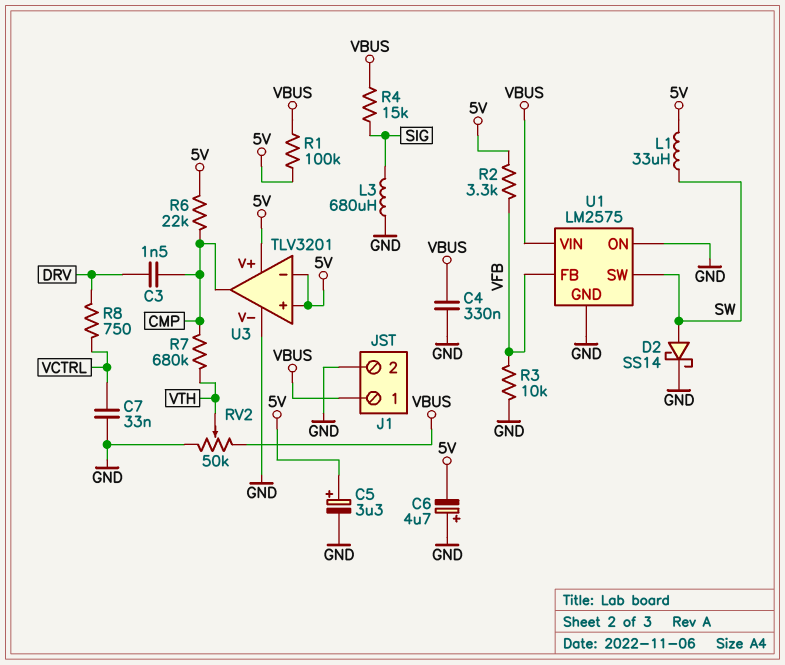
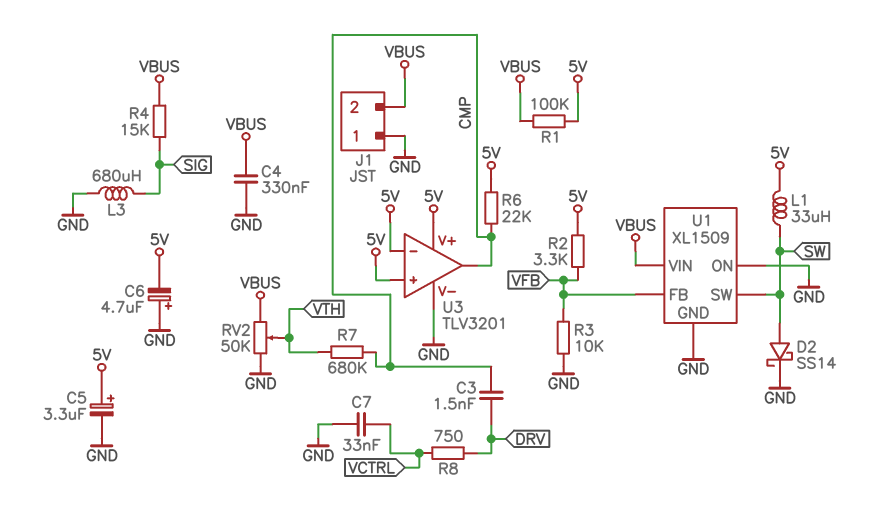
J1 pin 1: VBUS -> GND
J1 pin 2: GND -> VBUS
U1: LM2575 -> XL1509

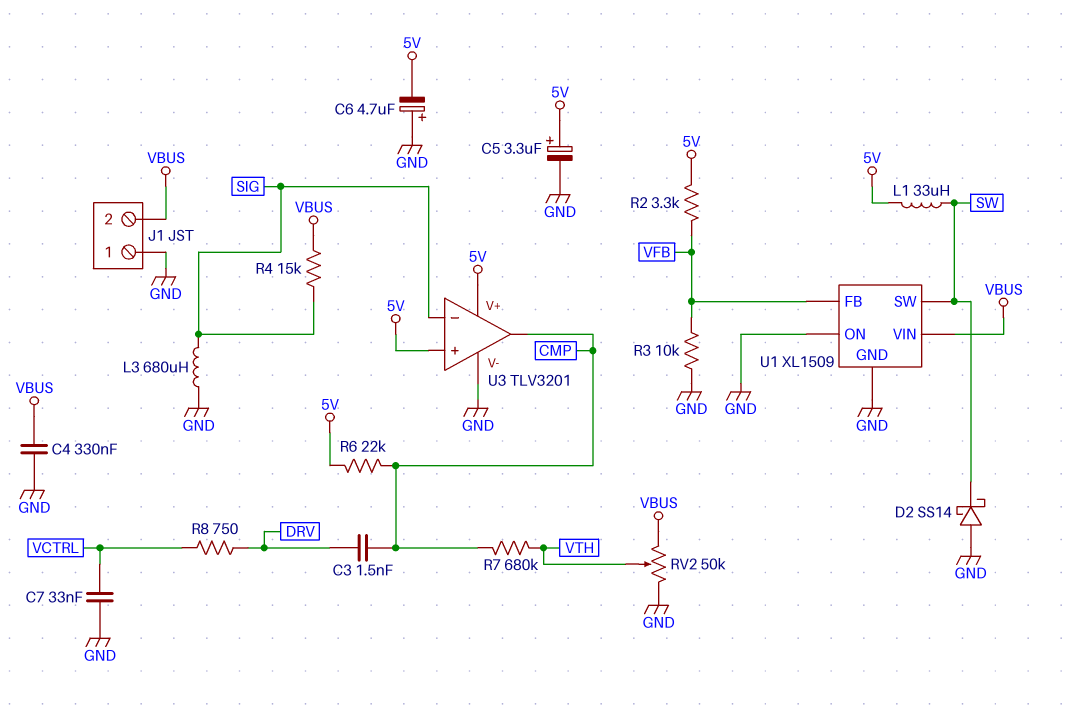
D2: schottky SS14 (A SW, K GND) -> schottky SS14 (A GND, K SW)
R1: 100k (5V, VBUS) -> none
U3 pin in-: 5V -> SIG

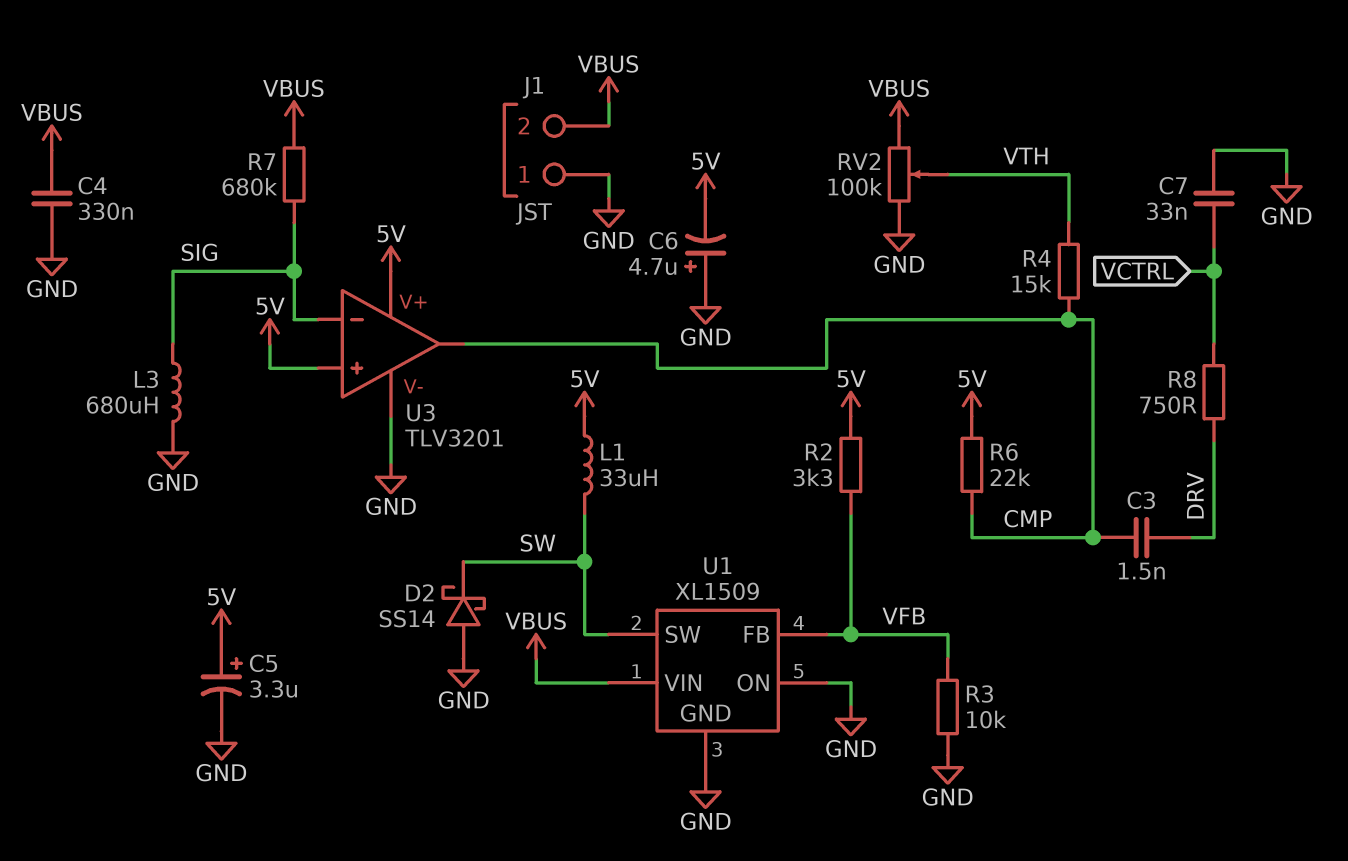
R4: 15k (SIG, VBUS) -> 15k (CMP, VTH)
R7: 680k (CMP, VTH) -> 680k (SIG, VBUS)
RV2: 50k (GND, VBUS, wiper VTH) -> 100k (GND, VBUS, wiper VTH)

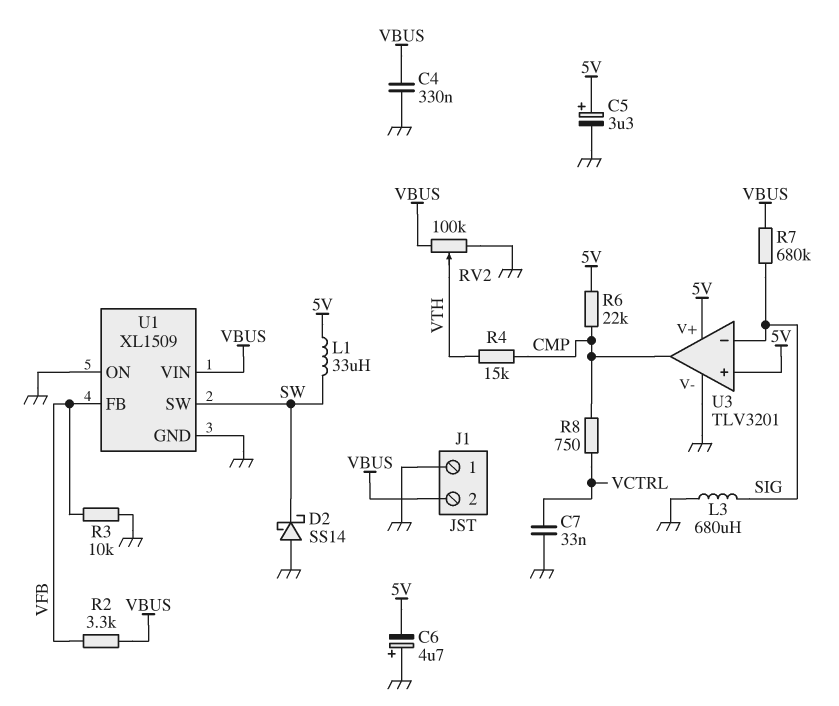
C3: 1.5nF (CMP, DRV) -> none
R2: 3.3k (5V, VFB) -> 3.3k (VBUS, VFB)
R8: 750 (DRV, VCTRL) -> 750 (CMP, VCTRL)

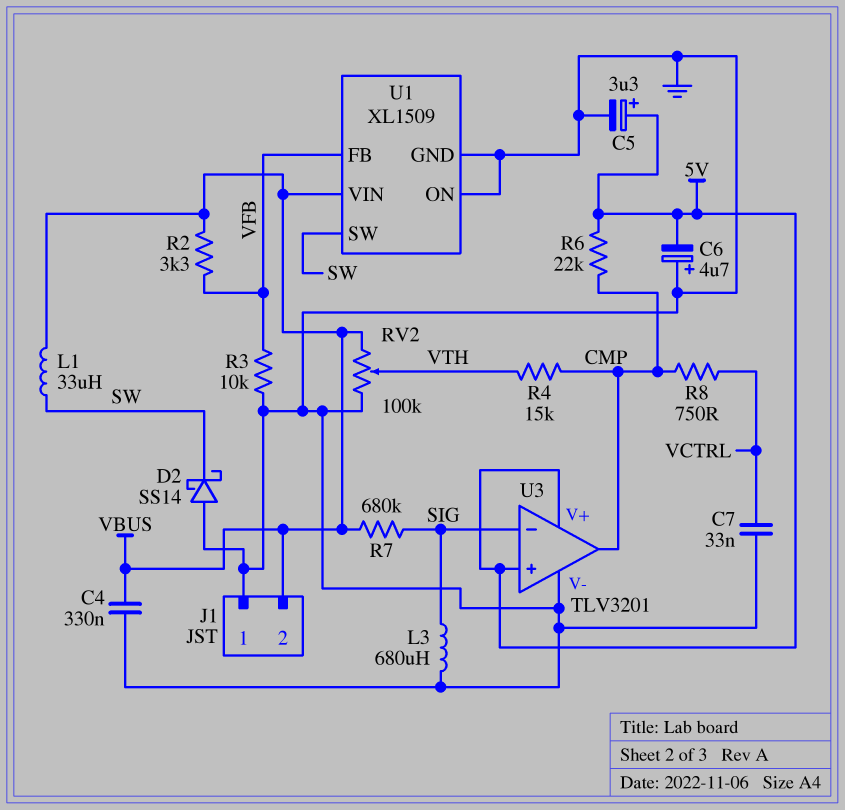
L1: 33uH (5V, SW) -> 33uH (SW, VBUS)

